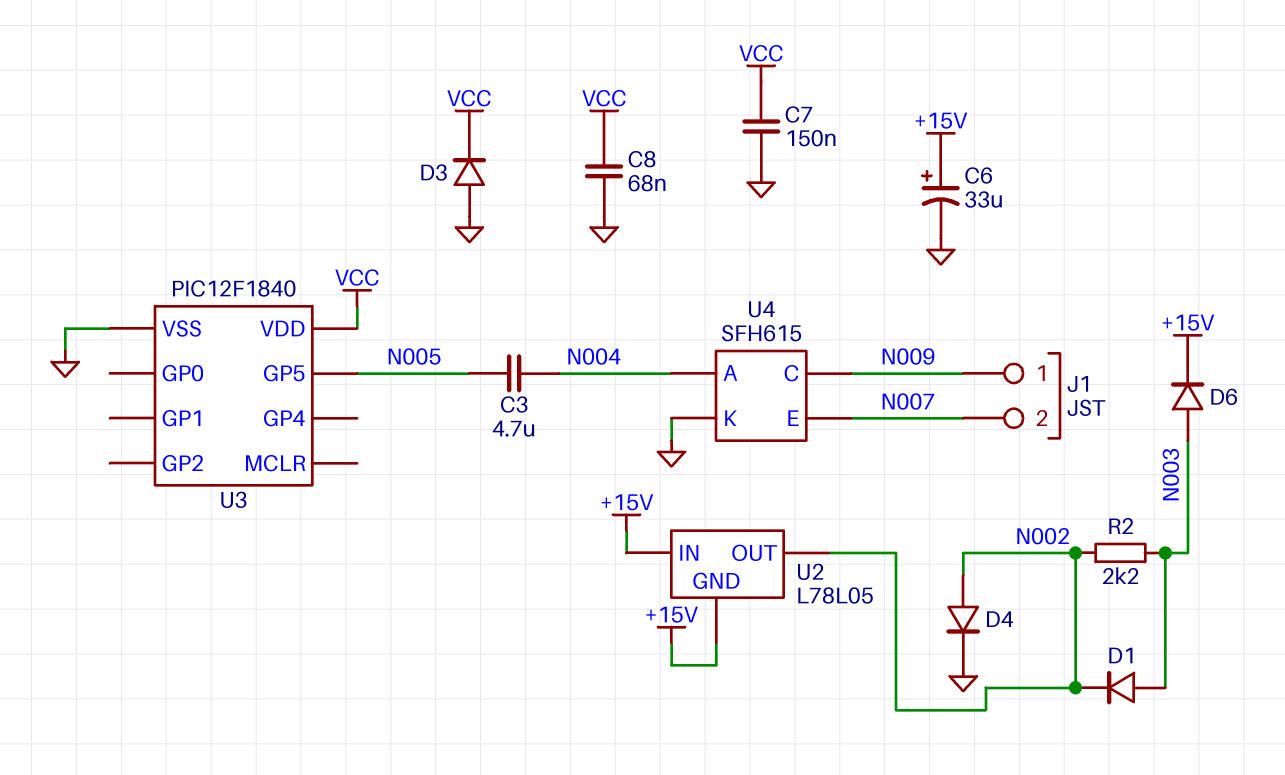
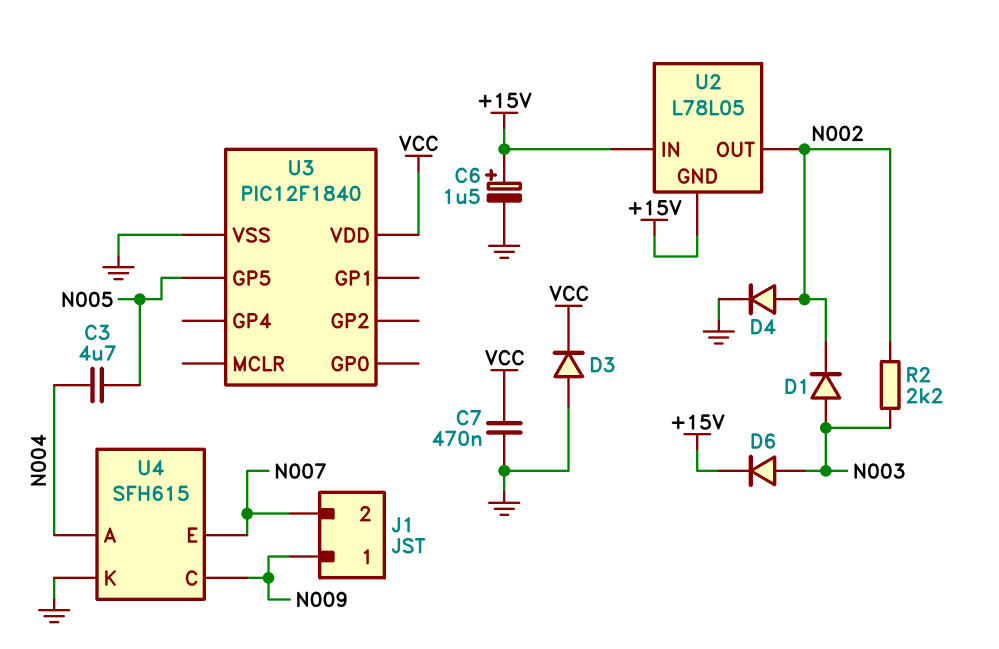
C6: 33uF (plus +15V, minus GND) -> 1.5uF (plus +15V, minus GND)
C7: 150nF (GND, VCC) -> 470nF (GND, VCC)
C8: 68nF (GND, VCC) -> none

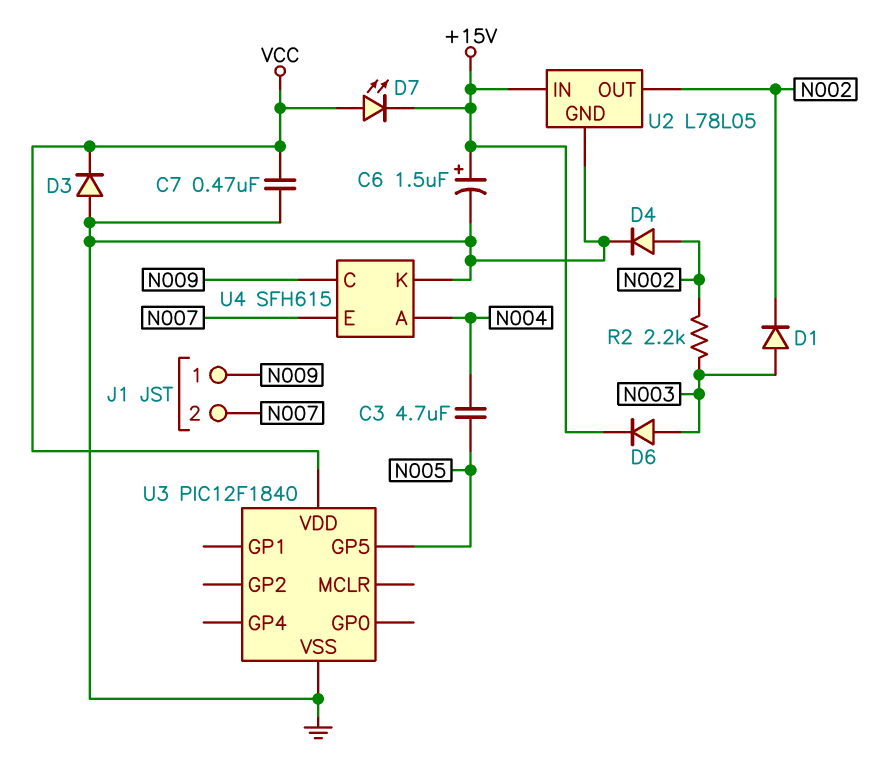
D7: none -> LED (A VCC, K +15V)
U2 pin GND: +15V -> GND

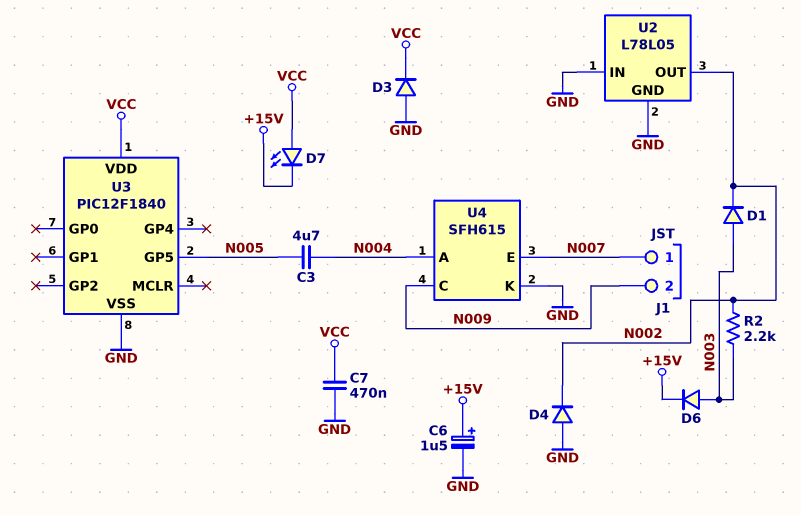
D4: diode (A N002, K GND) -> diode (A GND, K N002)
J1 pin 1: N009 -> N007
J1 pin 2: N007 -> N009
U2 pin IN: +15V -> GND

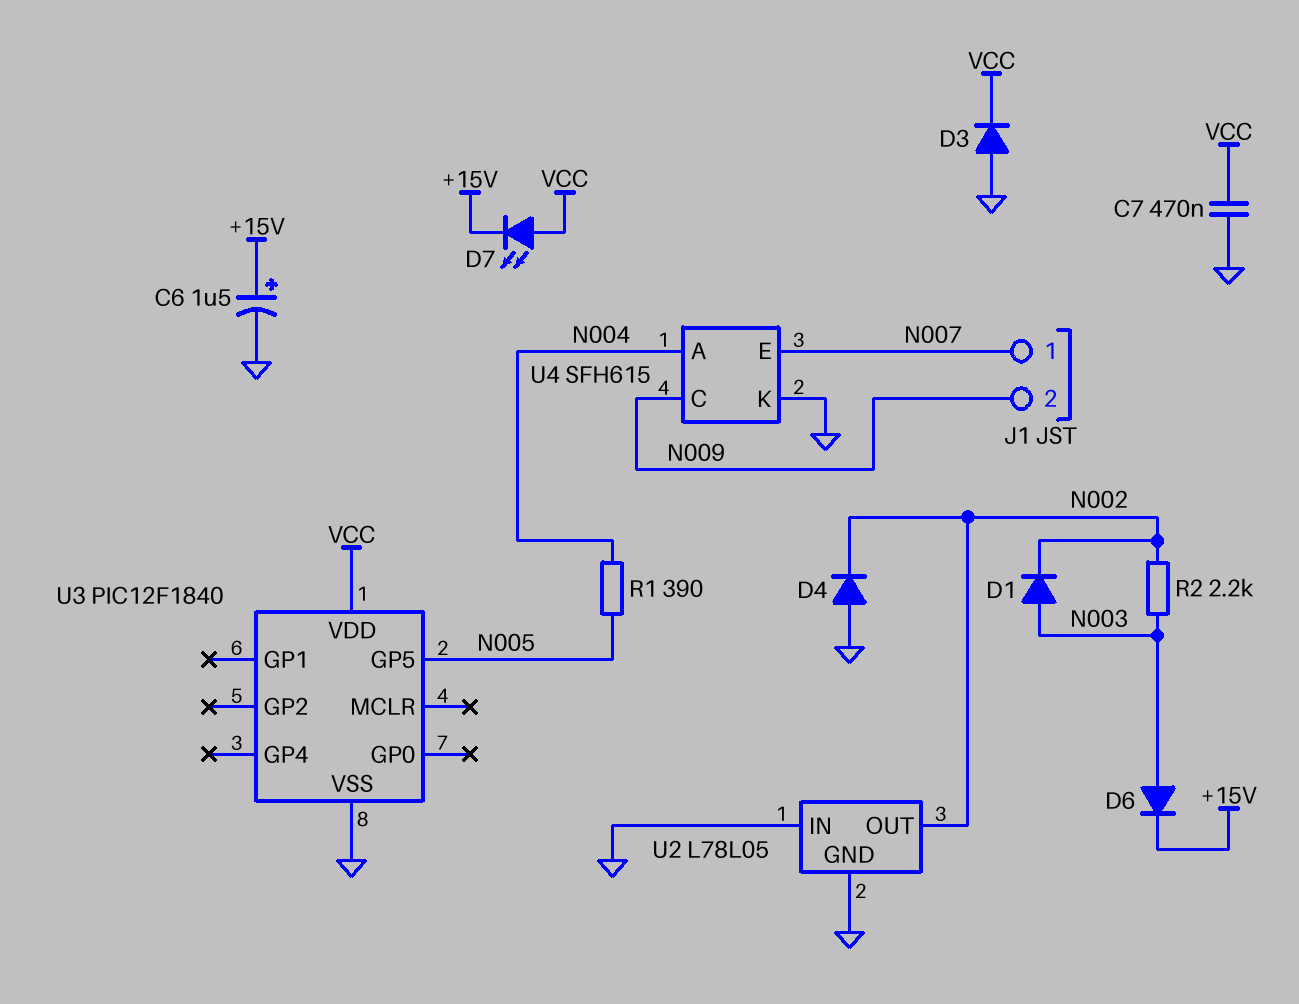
C3: 4.7uF (N004, N005) -> none
R1: none -> 390 (N004, N005)

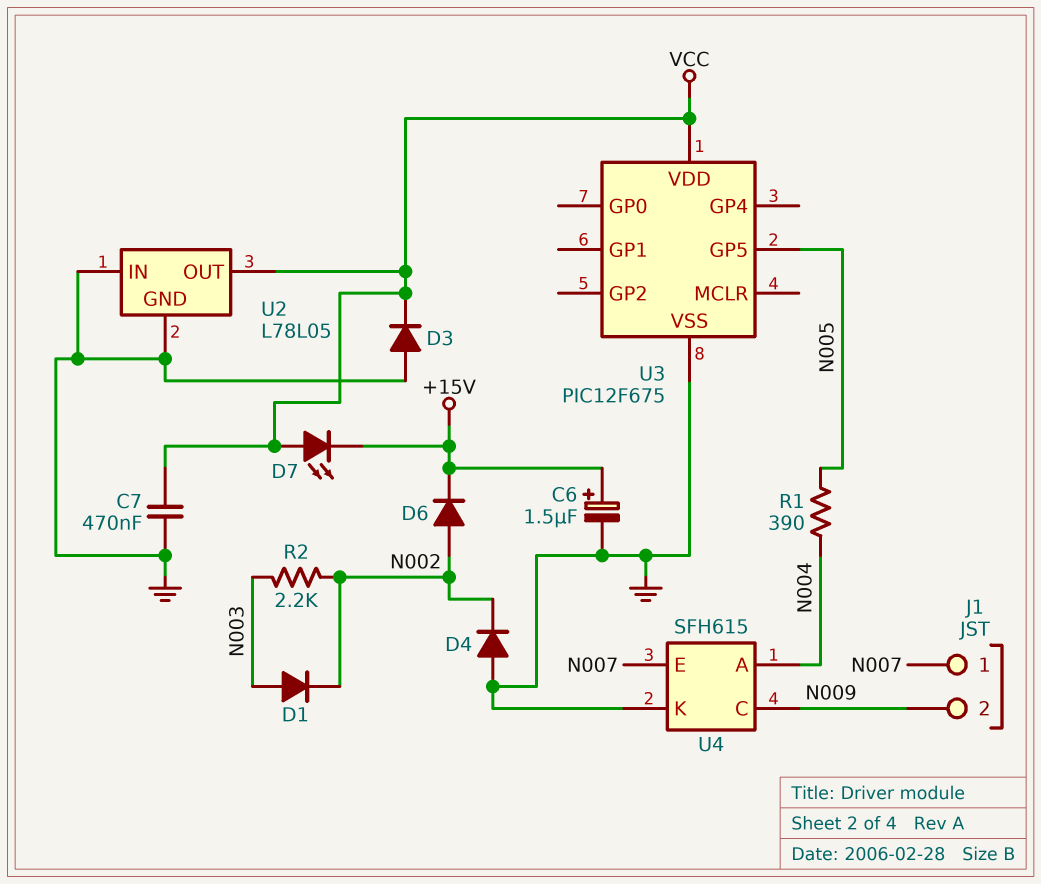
D6: diode (A N003, K +15V) -> diode (A N002, K +15V)
U2 pin OUT: N002 -> VCC
U3: PIC12F1840 -> PIC12F675

